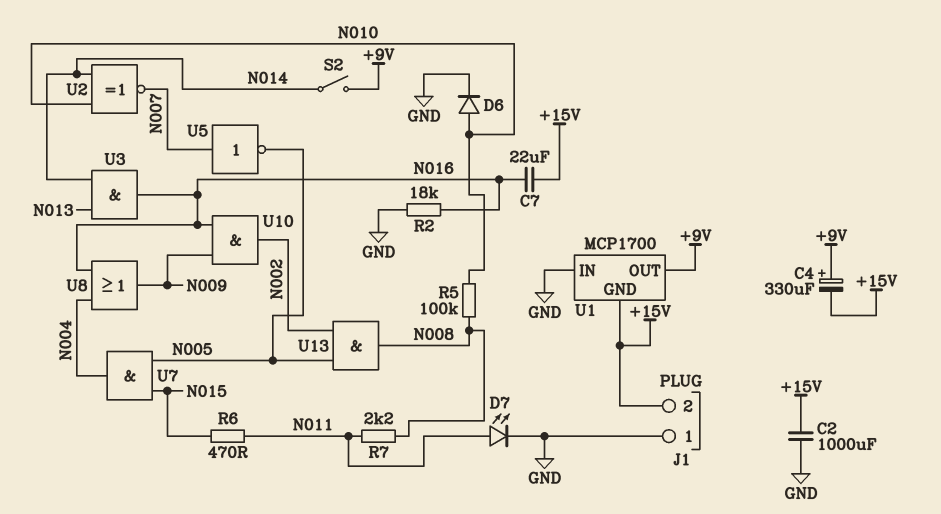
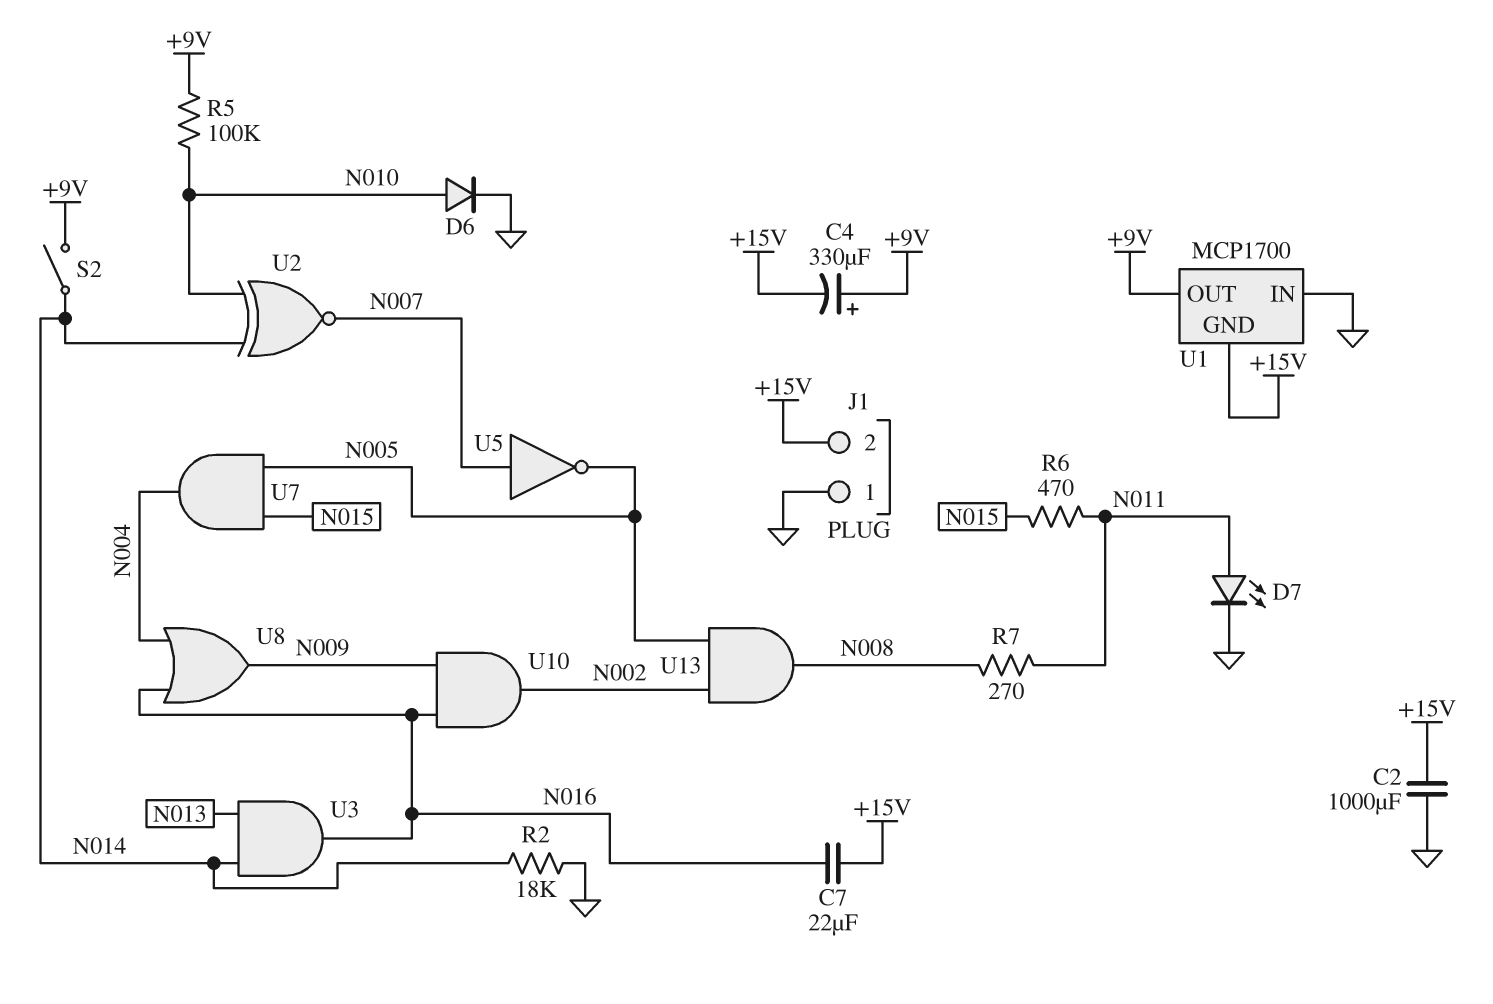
R2: 18k (GND, N016) -> 18k (GND, N014)
R5: 100k (N008, N010) -> 100k (+9V, N010)
R7: 2.2k (N008, N011) -> 270 (N008, N011)

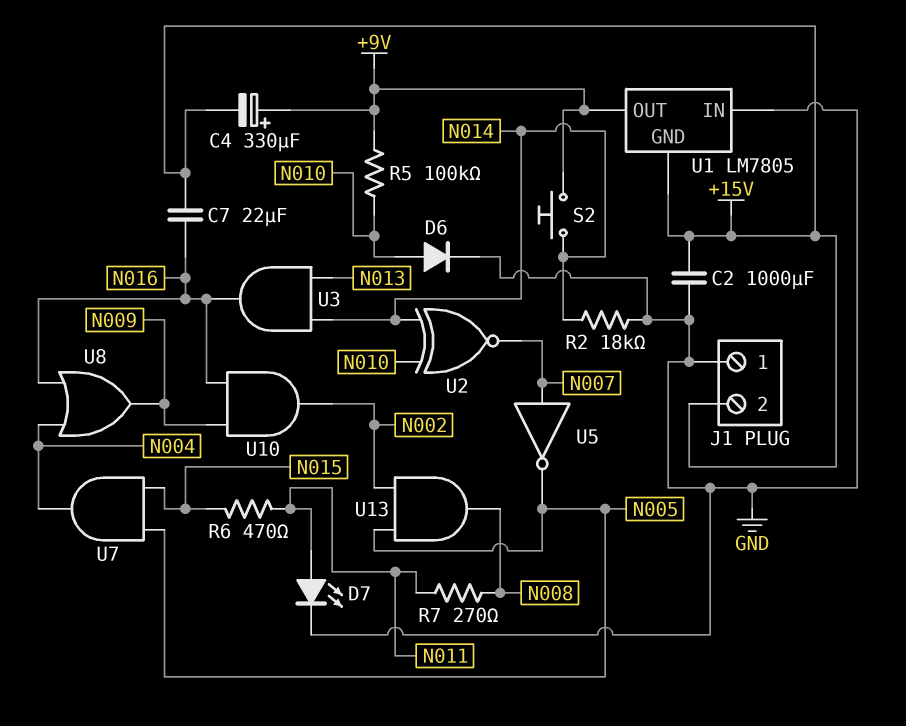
S2: switch (+9V, N014) -> button (+9V, N014)
U1: MCP1700 -> LM7805

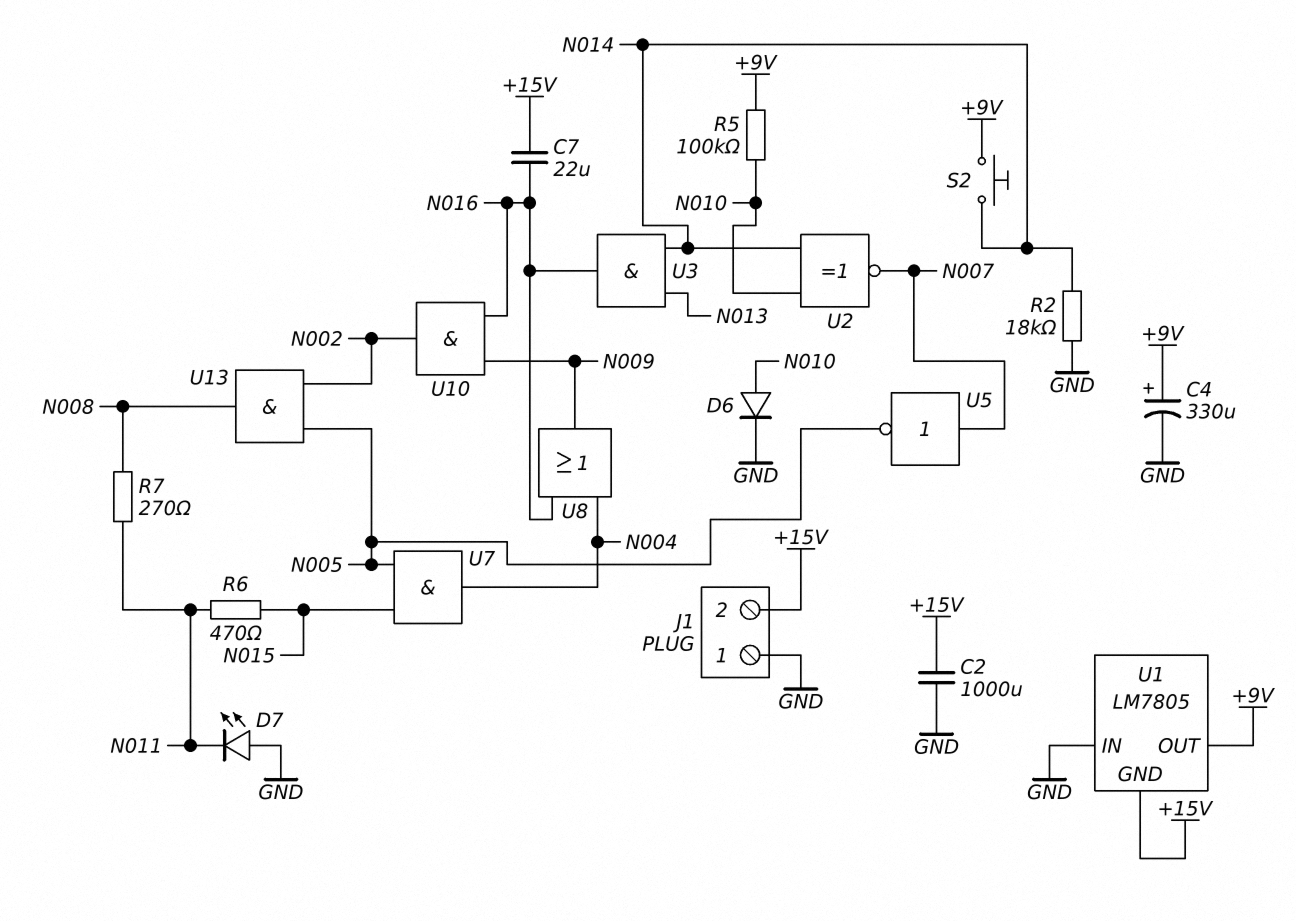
C4: 330uF (plus +9V, minus +15V) -> 330uF (plus +9V, minus GND)
D7: LED (A N011, K GND) -> LED (A GND, K N011)

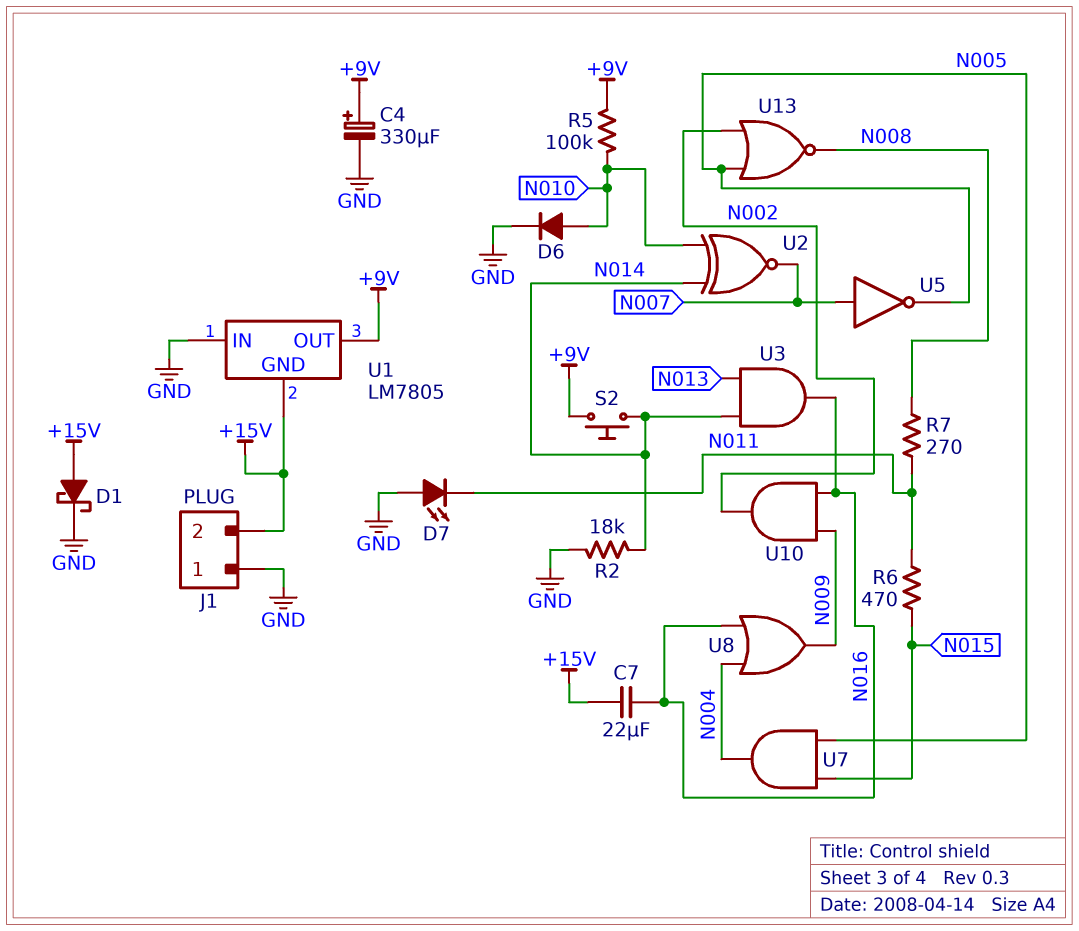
C2: 1000uF (+15V, GND) -> none
D1: none -> schottky (A +15V, K GND)
U13: AND (in N002, in N005, out N008) -> NOR (in N002, in N005, out N008)

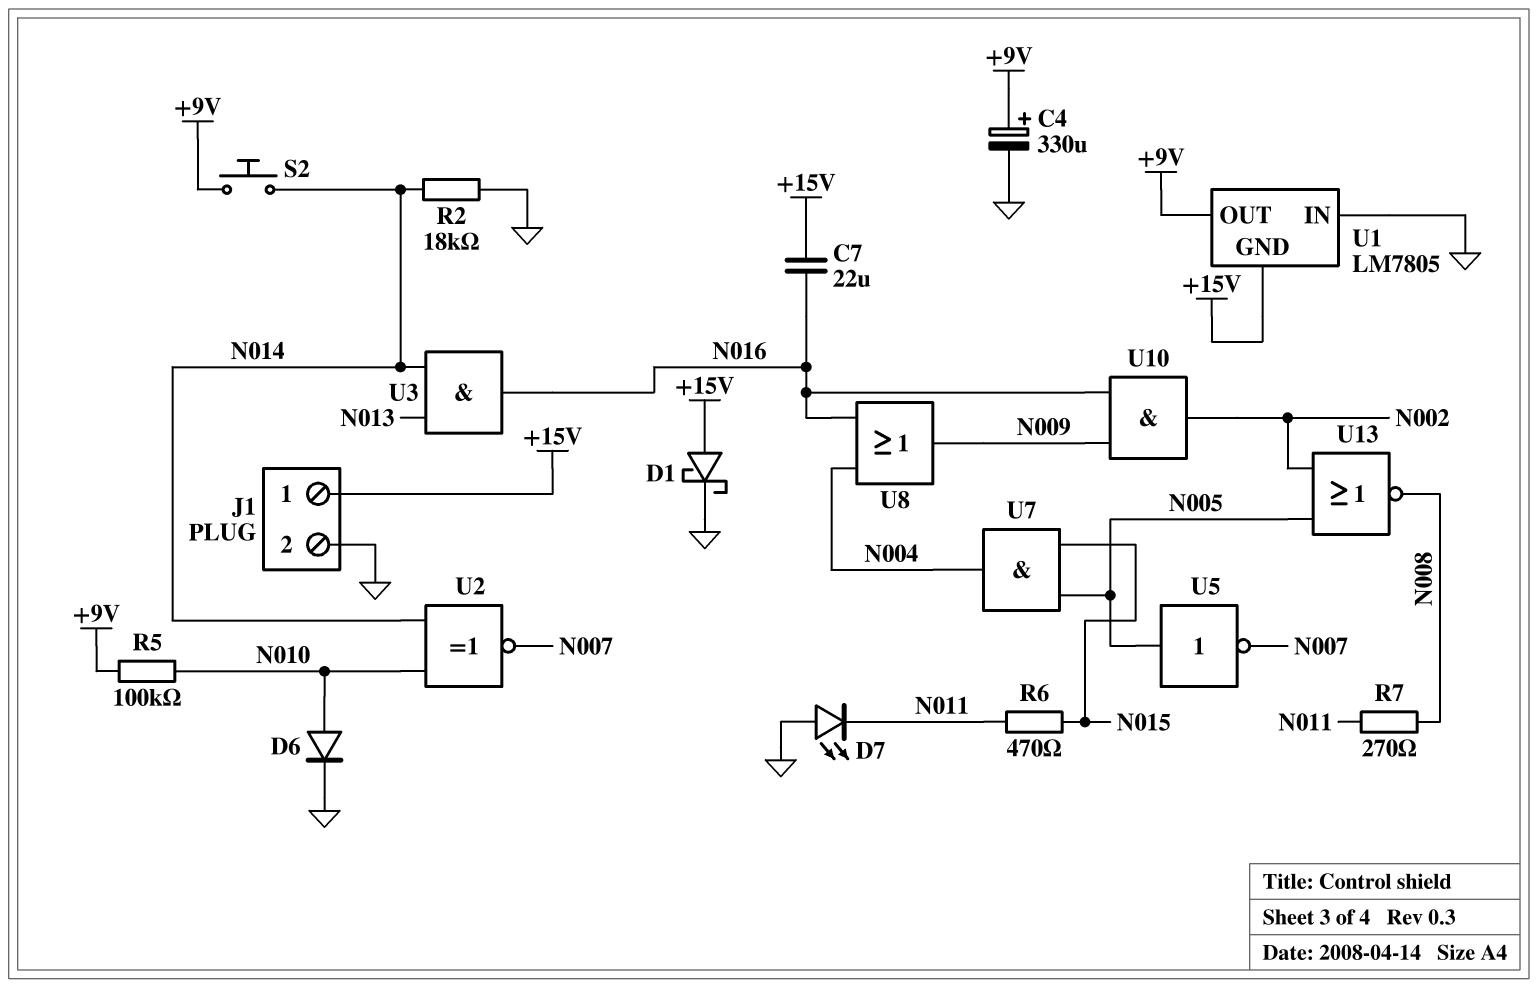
J1 pin 1: GND -> +15V
J1 pin 2: +15V -> GND
U5: NOT (in N007, out N005) -> NOT (in N005, out N007)

